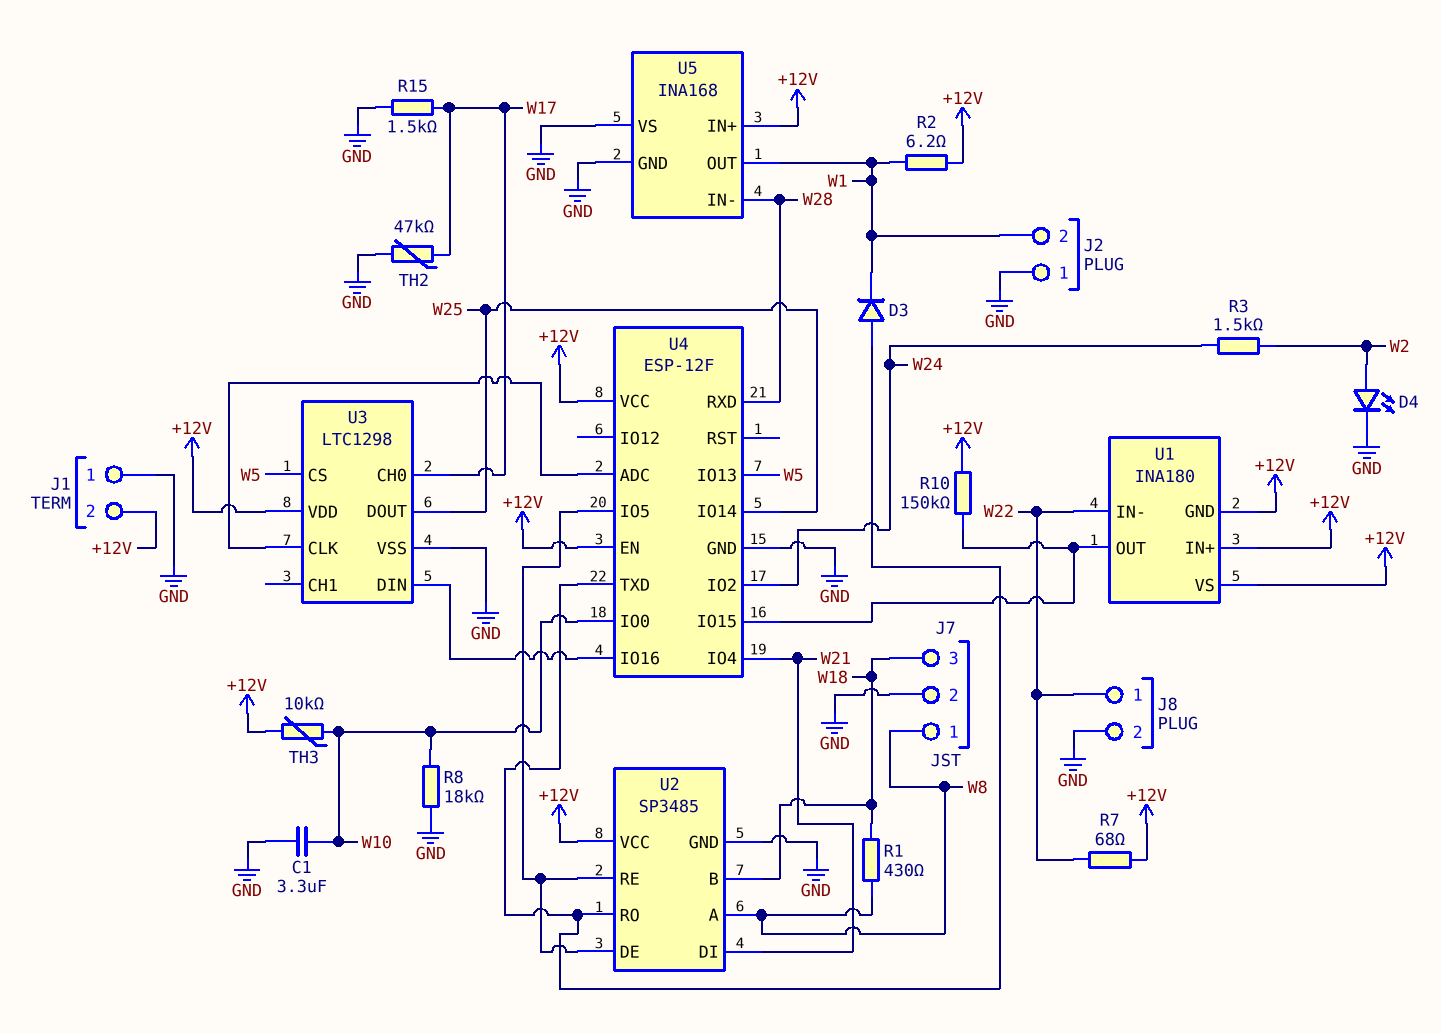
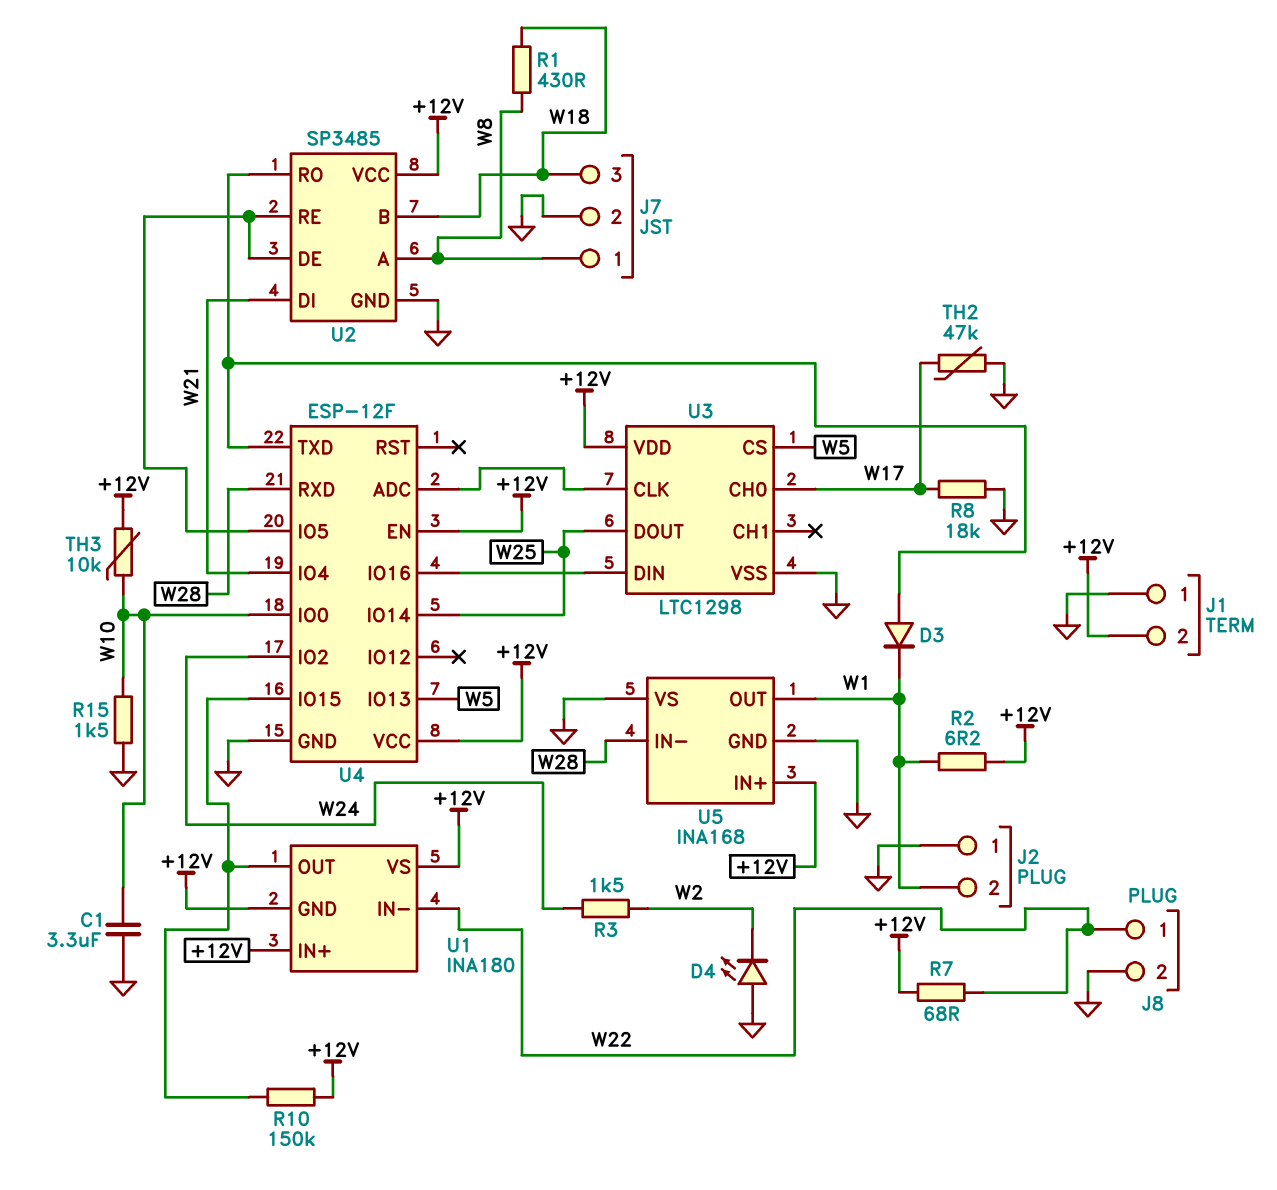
D4: LED (A W2, K GND) -> LED (A GND, K W2)
R8: 18k (GND, W10) -> 18k (GND, W17)
R15: 1.5k (GND, W17) -> 1.5k (GND, W10)

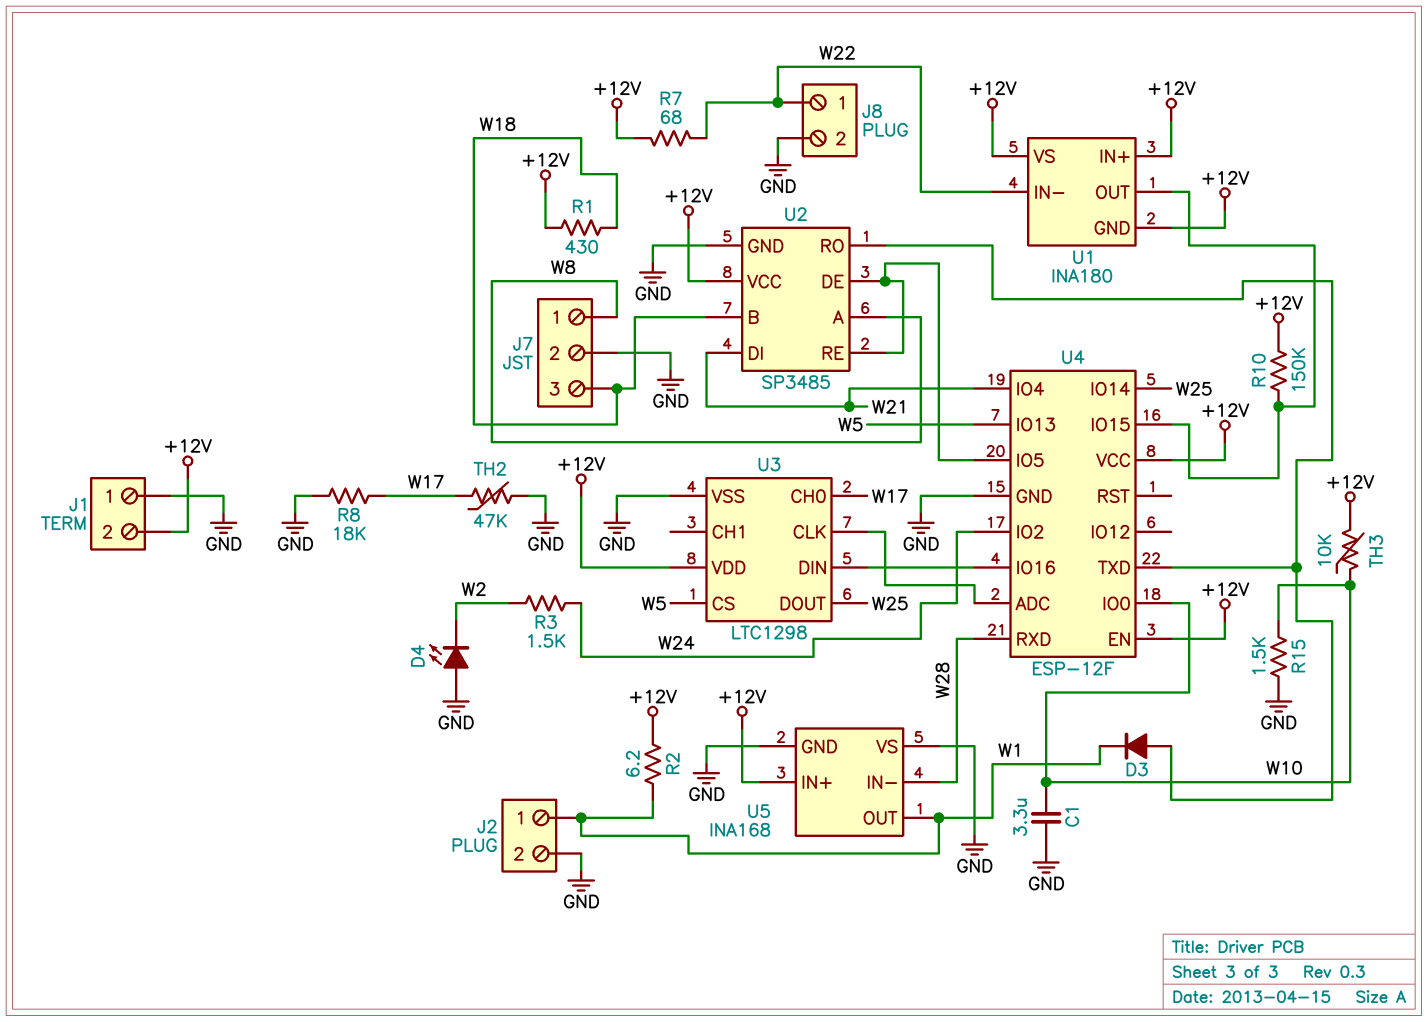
J2 pin 1: GND -> W1
J2 pin 2: W1 -> GND
R1: 430 (W8, W18) -> 430 (+12V, W18)

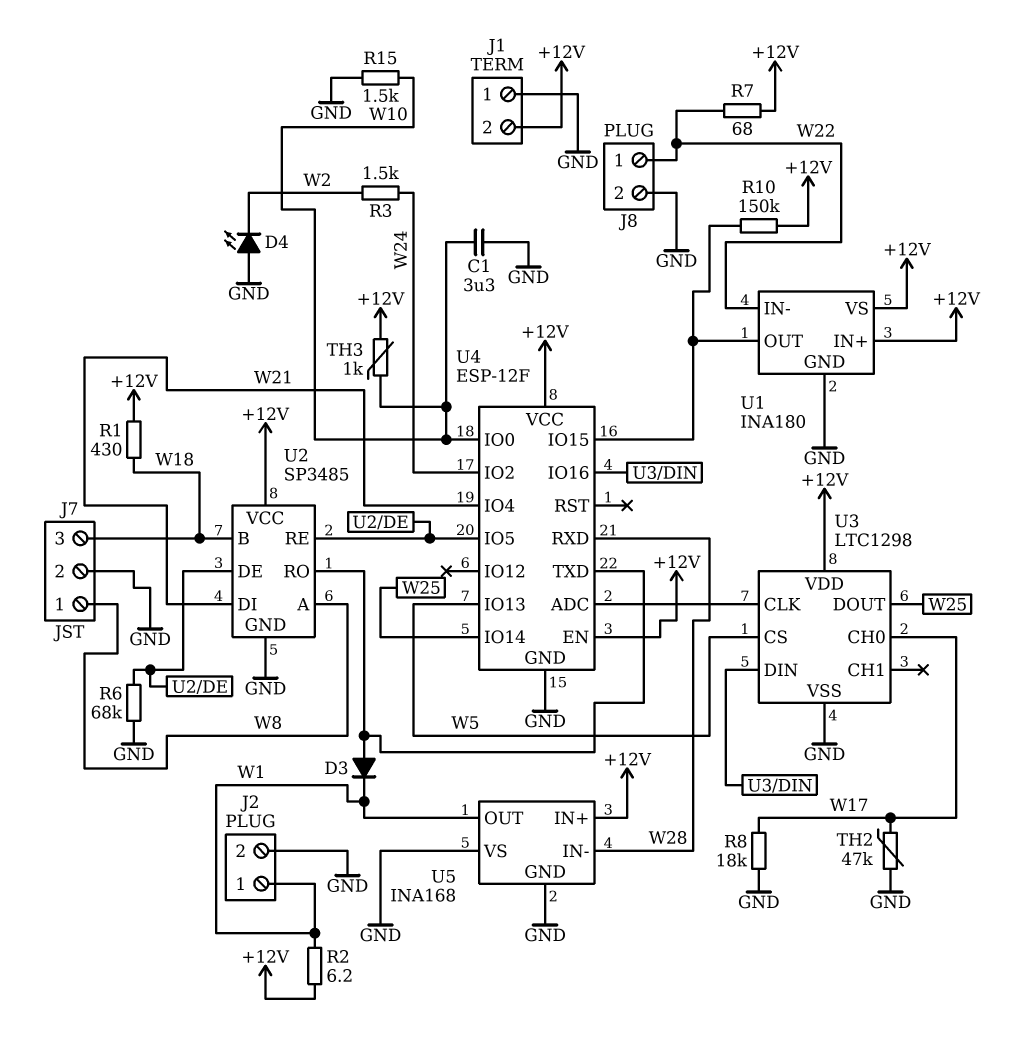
R6: none -> 68k (GND, U2/DE)
TH3: 10k (+12V, W10) -> 1k (+12V, W10)
U1 pin GND: +12V -> GND

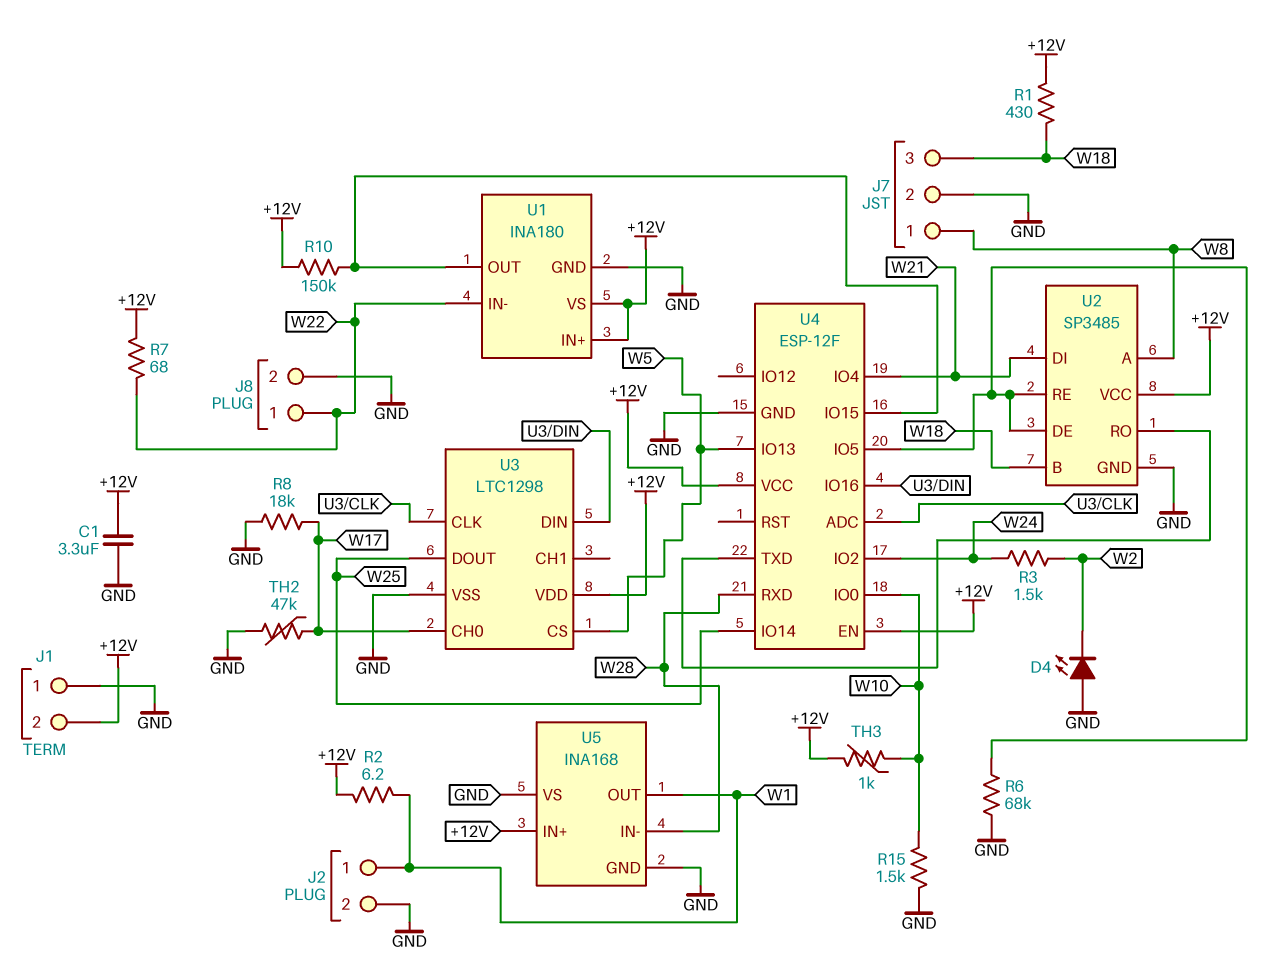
C1: 3.3uF (GND, W10) -> 3.3uF (+12V, GND)
D3: diode (A U2/RO, K W1) -> none

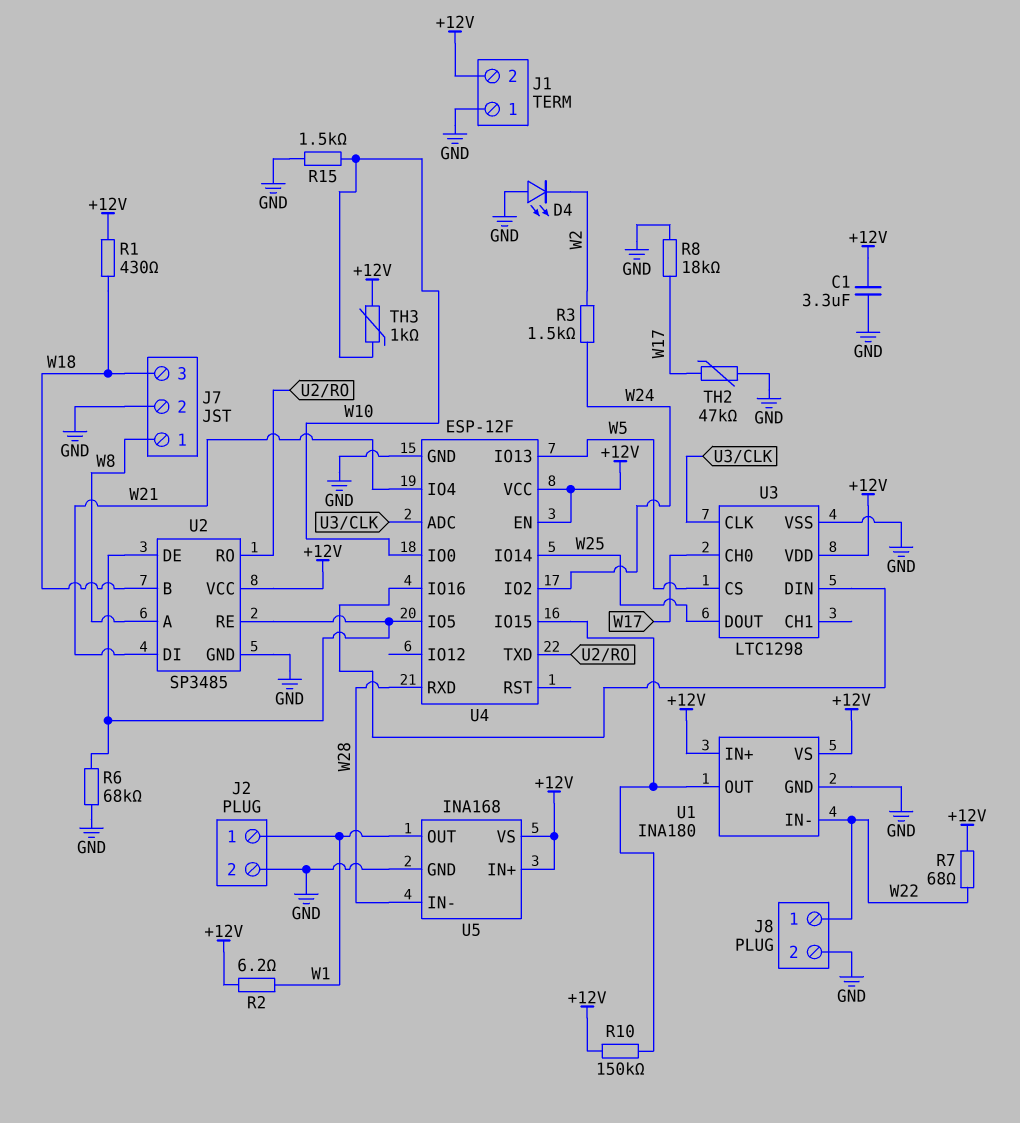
U5 pin VS: GND -> +12V

